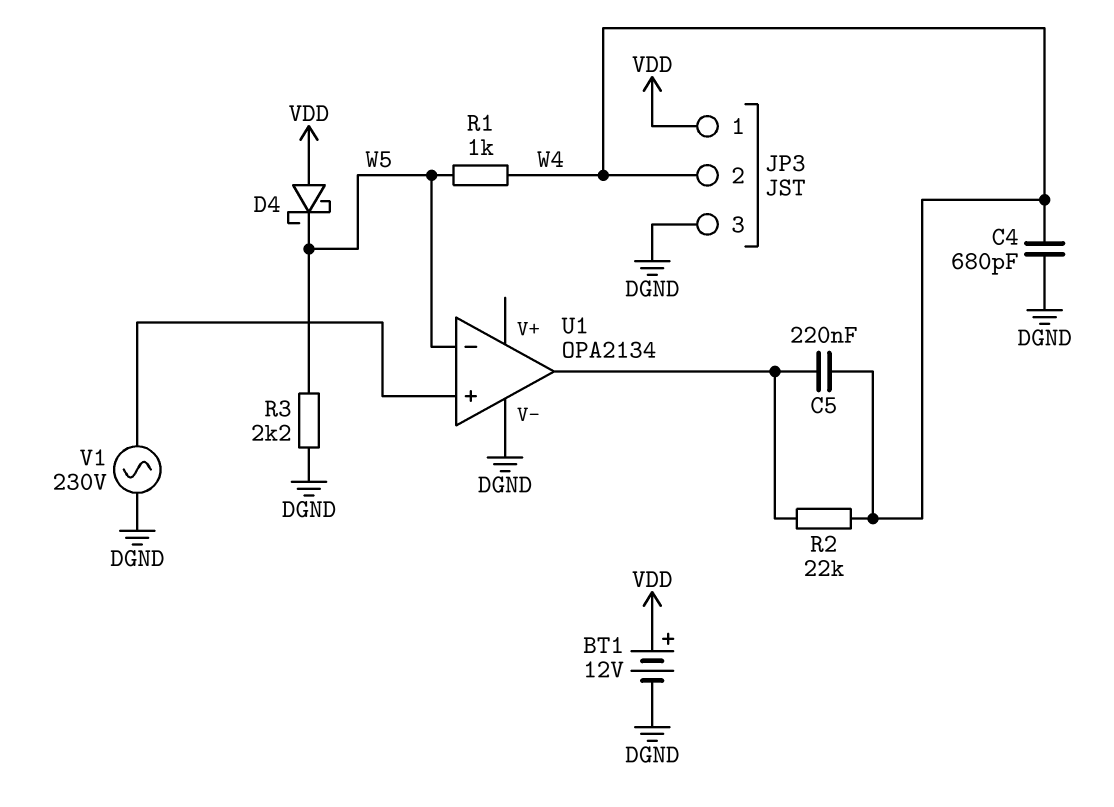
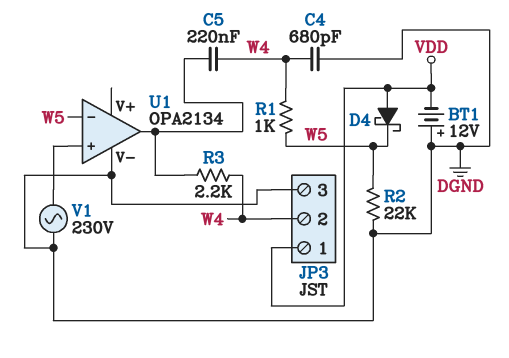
BT1: 12V (plus VDD, minus DGND) -> 12V (plus DGND, minus VDD)
R2: 22k (U1/out, W4) -> 22k (DGND, W5)
R3: 2.2k (DGND, W5) -> 2.2k (U1/out, W4)

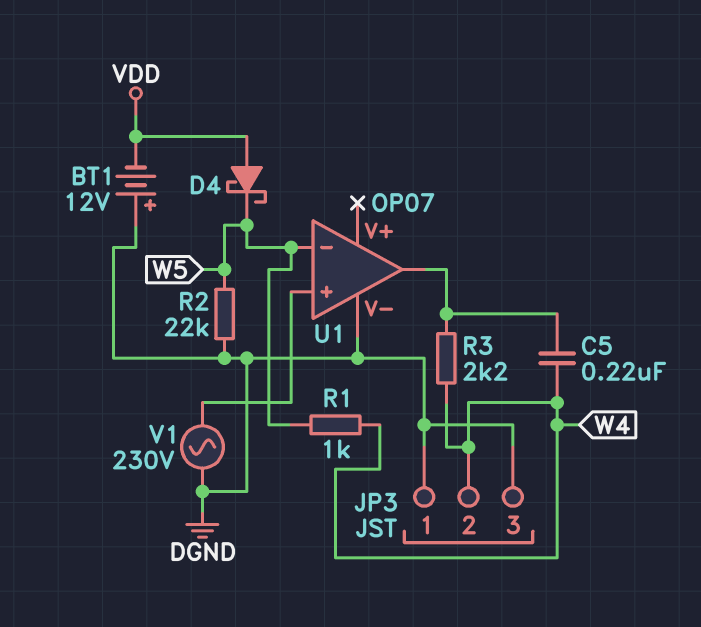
C4: 680pF (DGND, W4) -> none
JP3 pin 1: VDD -> DGND
U1: OPA2134 -> OP07

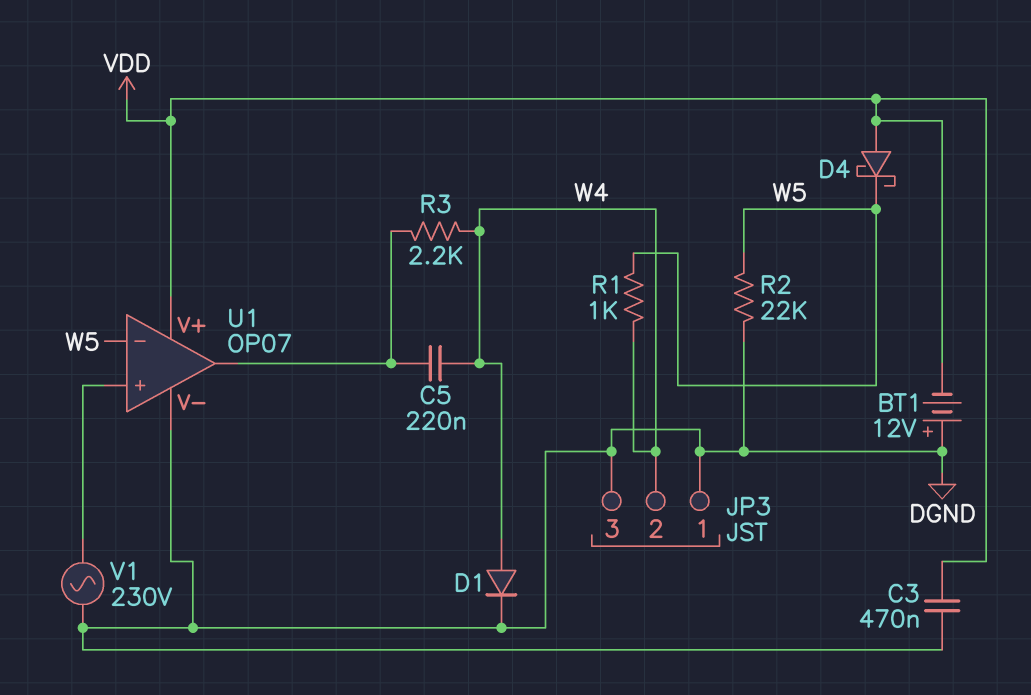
C3: none -> 470nF (DGND, VDD)
D1: none -> diode (A W4, K DGND)
U1 pin V+: none -> VDD

